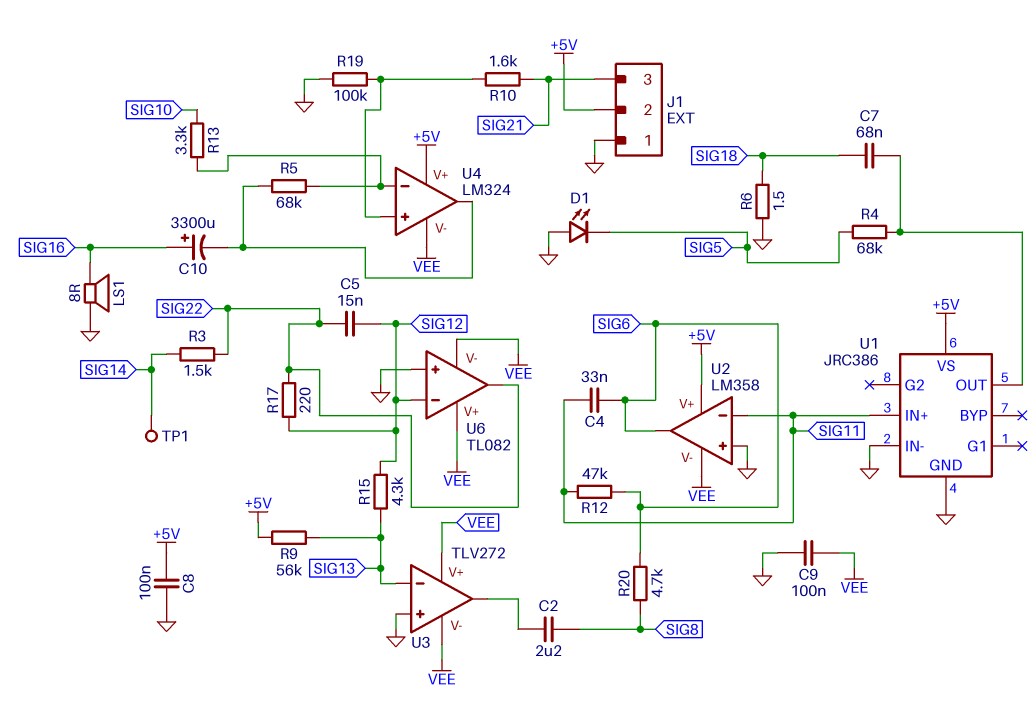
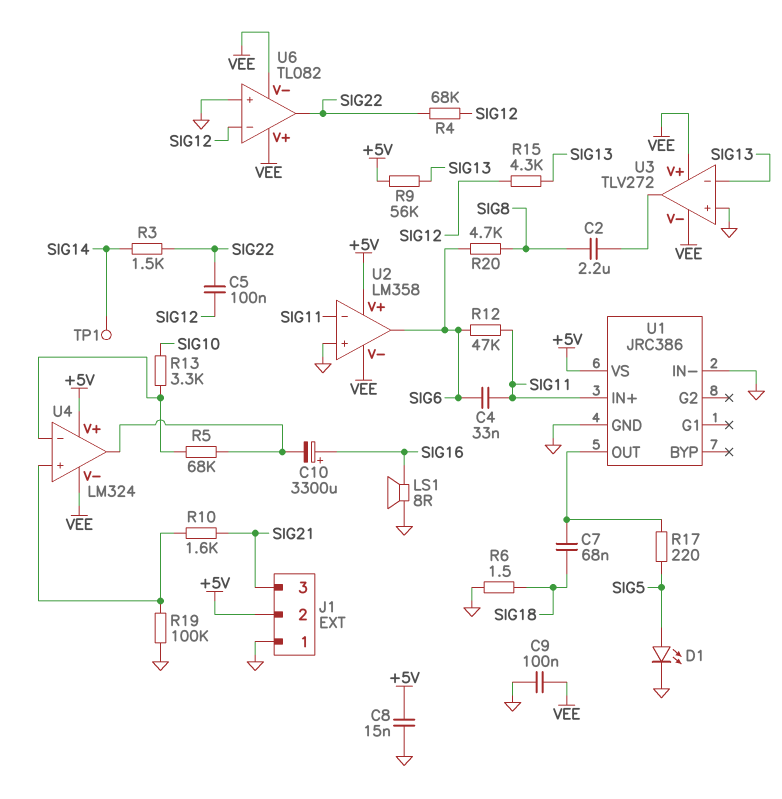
C5: 15nF (SIG12, SIG22) -> 100nF (SIG12, SIG22)
C8: 100nF (+5V, GND) -> 15nF (+5V, GND)
D1: LED (A GND, K SIG5) -> LED (A SIG5, K GND)
R4: 68k (SIG5, U1/OUT) -> 68k (SIG12, SIG22)
R17: 220 (SIG12, SIG22) -> 220 (SIG5, U1/OUT)

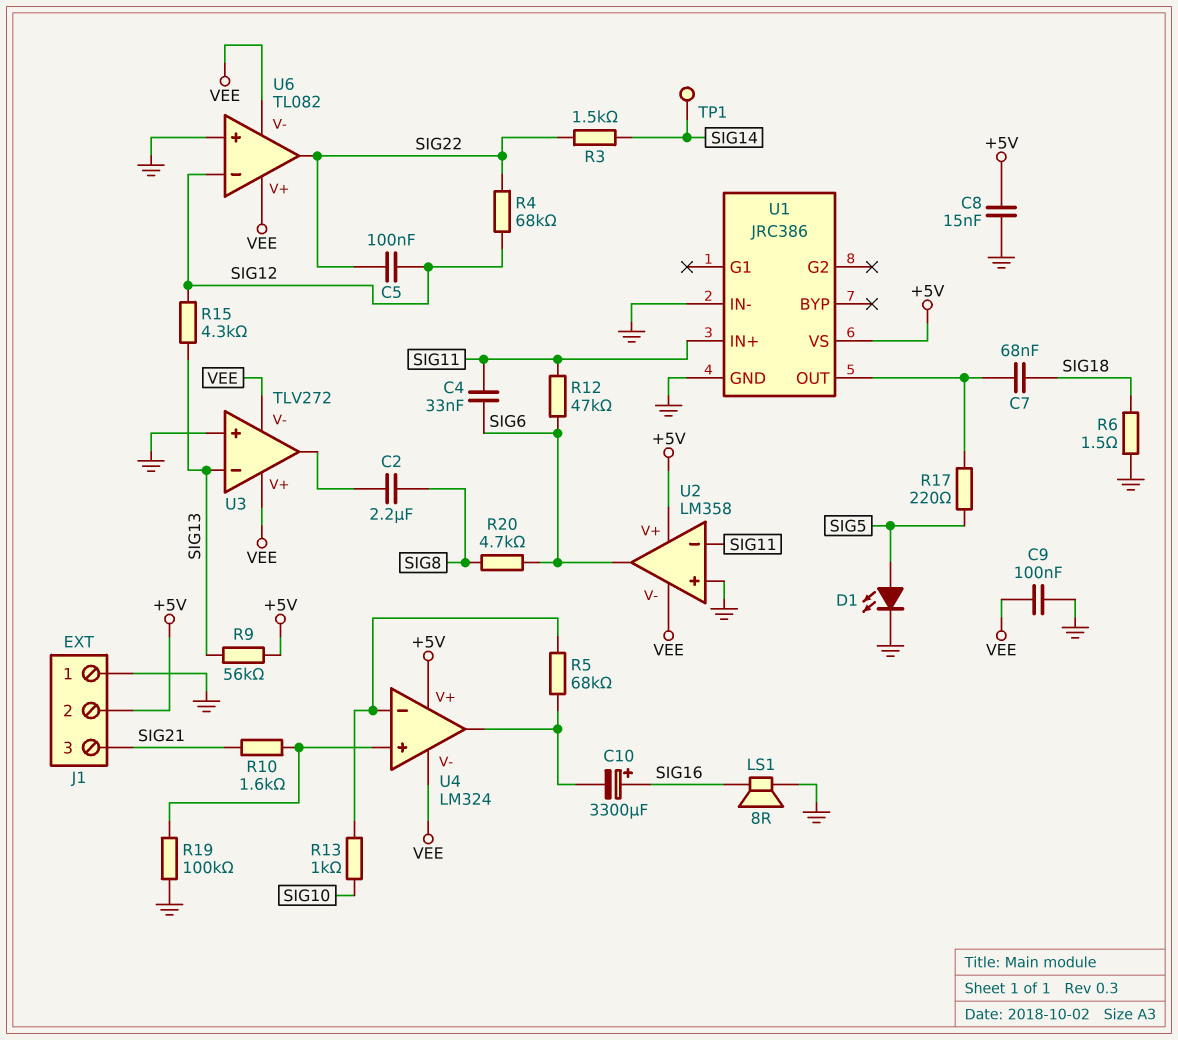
R13: 3.3k (SIG10, U4/in-) -> 1k (SIG10, U4/in-)

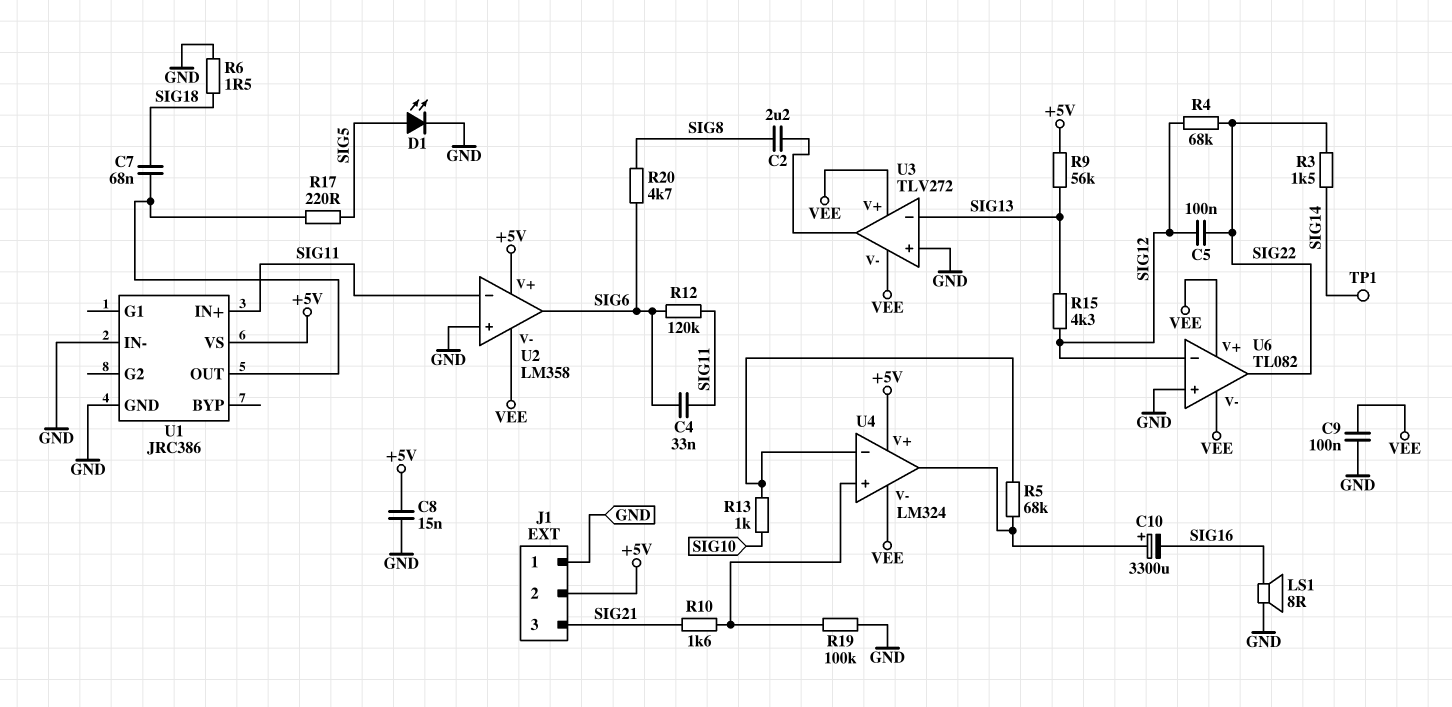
C10: 3300uF (plus SIG16, minus U4/out) -> 3300uF (plus U4/out, minus SIG16)
R12: 47k (SIG6, SIG11) -> 120k (SIG6, SIG11)

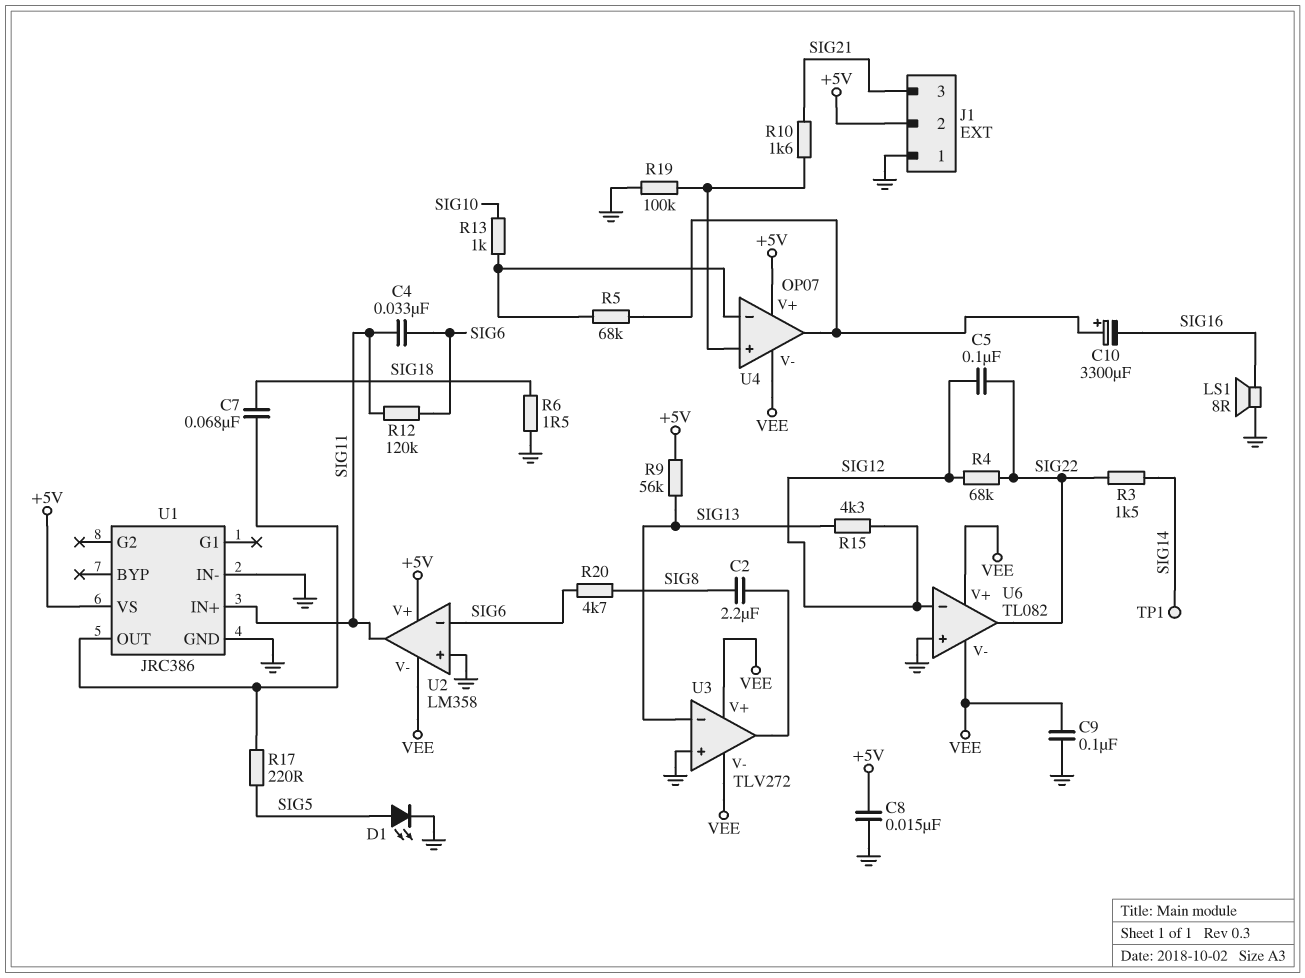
U2 pin in-: SIG11 -> SIG6
U2 pin out: SIG6 -> SIG11
U4: LM324 -> OP07

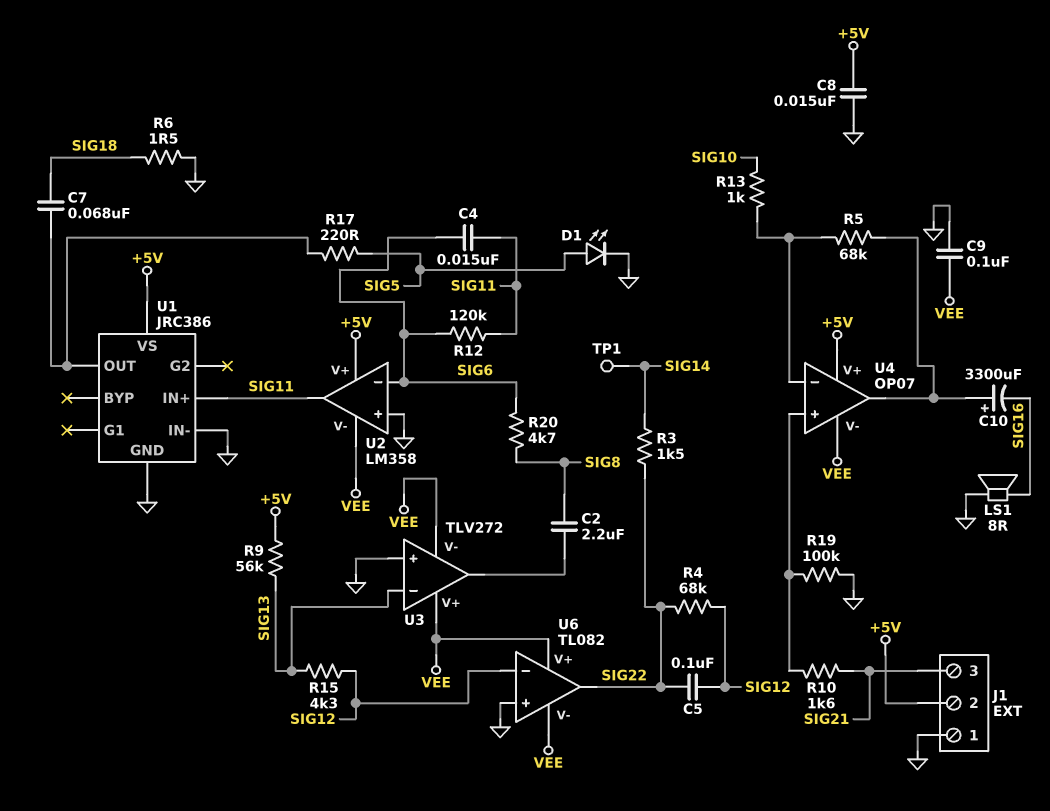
C4: 33nF (SIG6, SIG11) -> 15nF (SIG6, SIG11)

